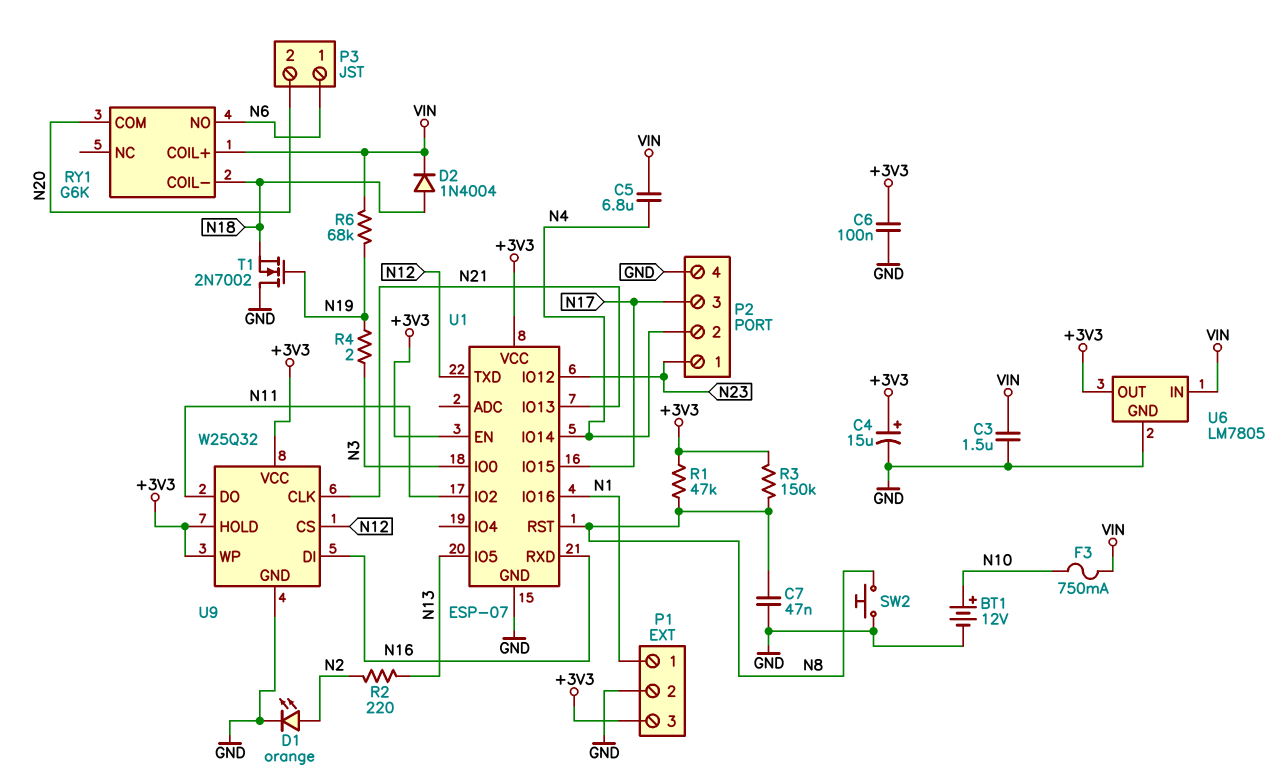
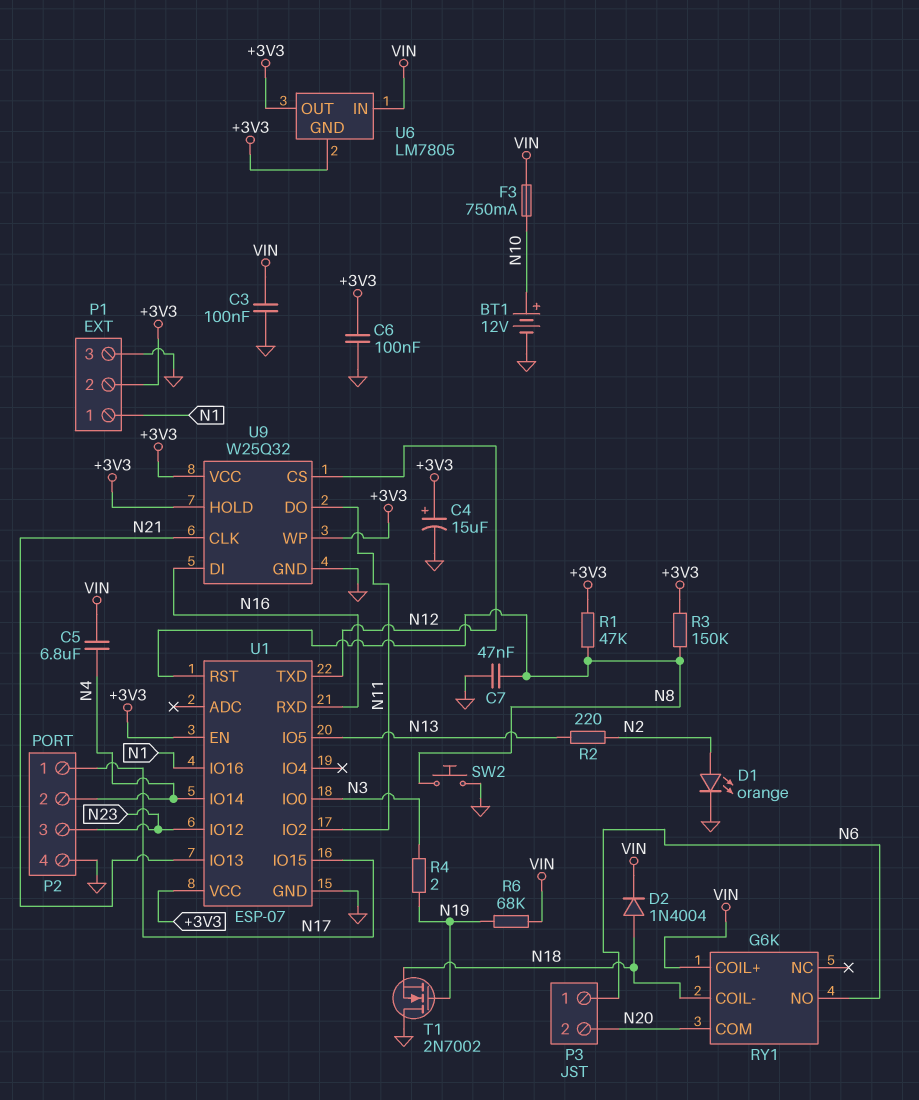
C3: 1.5uF (GND, VIN) -> 100nF (GND, VIN)
P1 pin 2: GND -> +3V3
P1 pin 3: +3V3 -> GND
P2 pin 1: N23 -> N17
P2 pin 3: N17 -> N23
U6 pin GND: GND -> +3V3

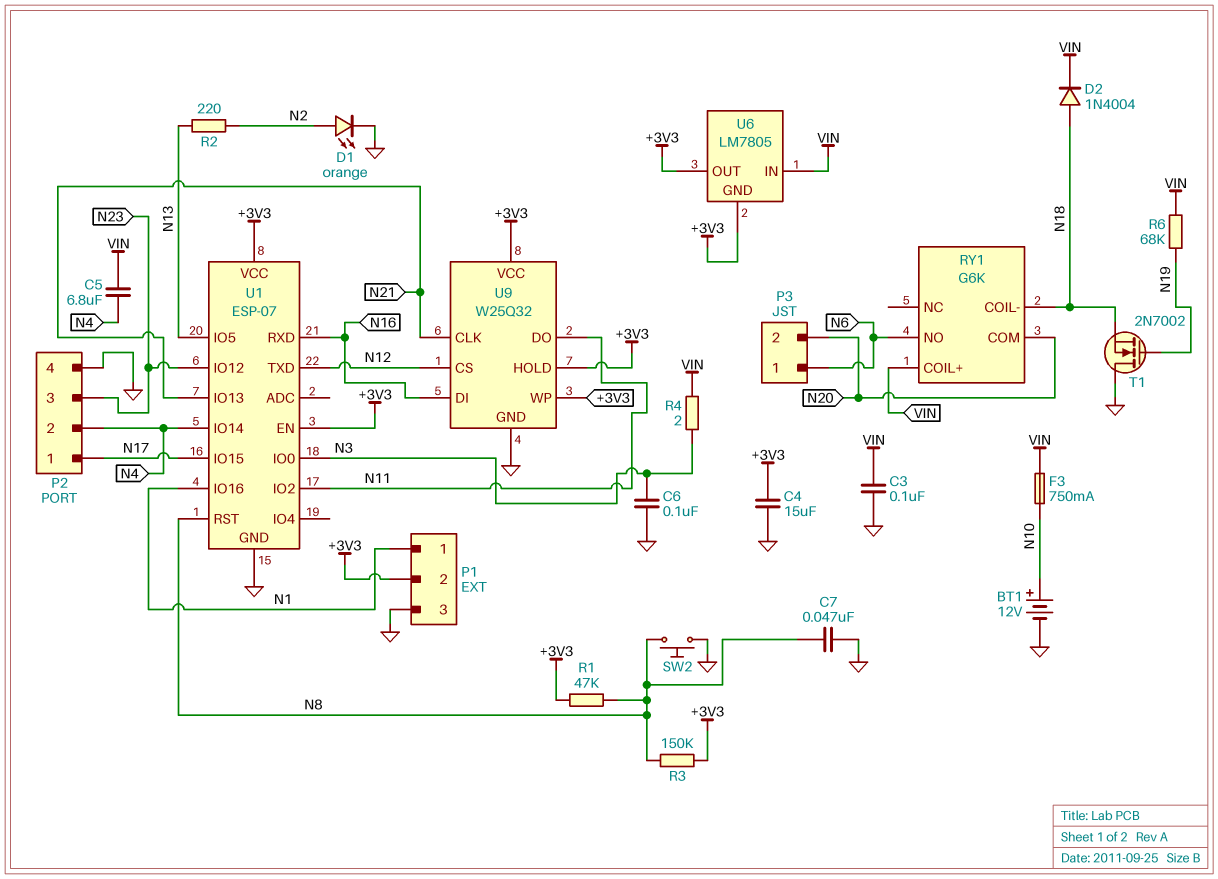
C4: 15uF (plus +3V3, minus GND) -> 15uF (+3V3, GND)
C6: 100nF (+3V3, GND) -> 100nF (GND, N3)
R4: 2 (N3, N19) -> 2 (N3, VIN)

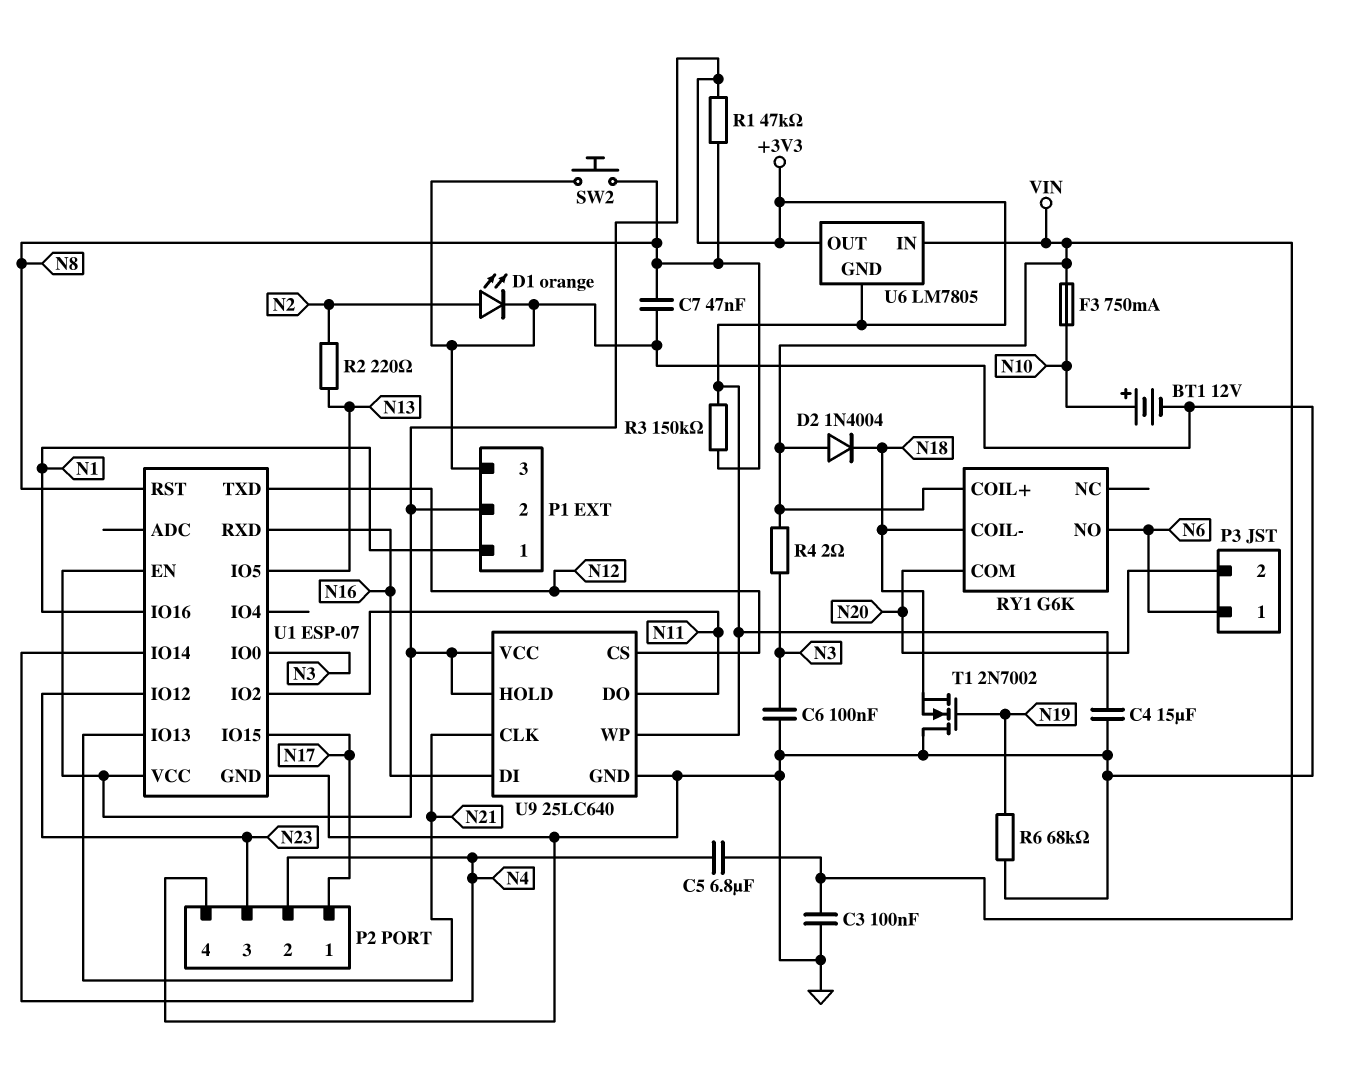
D2: diode 1N4004 (A N18, K VIN) -> diode 1N4004 (A VIN, K N18)
R6: 68k (N19, VIN) -> 68k (GND, N19)
U9: W25Q32 -> 25LC640

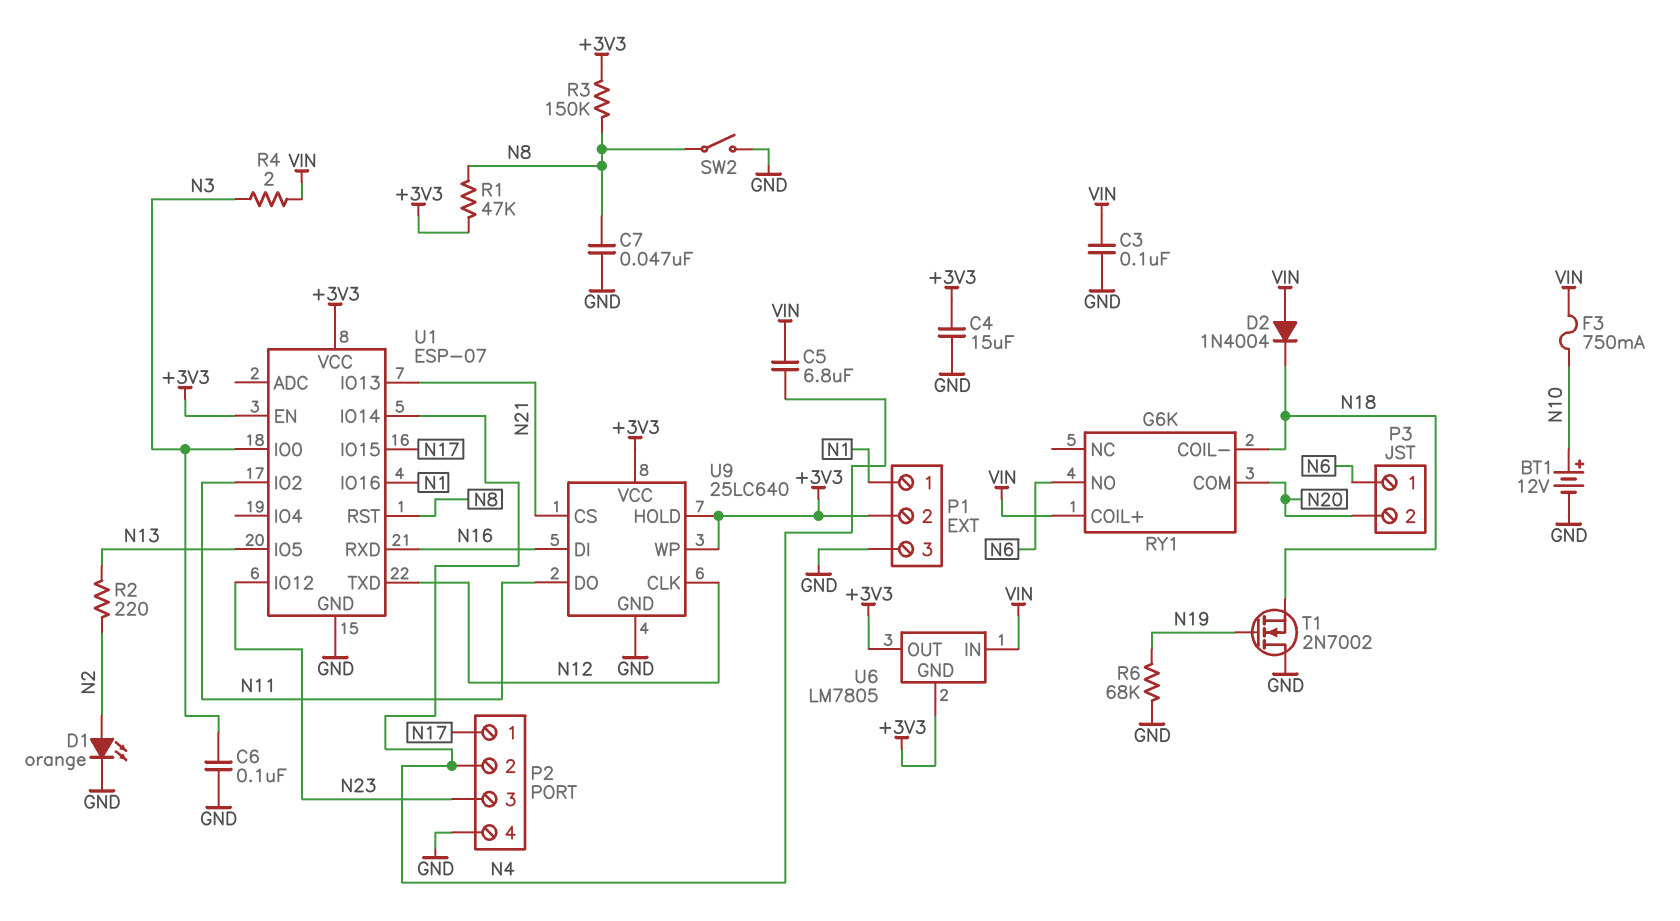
SW2: button (GND, N8) -> switch (GND, N8)
U9 pin CLK: N21 -> N12
U9 pin CS: N12 -> N21

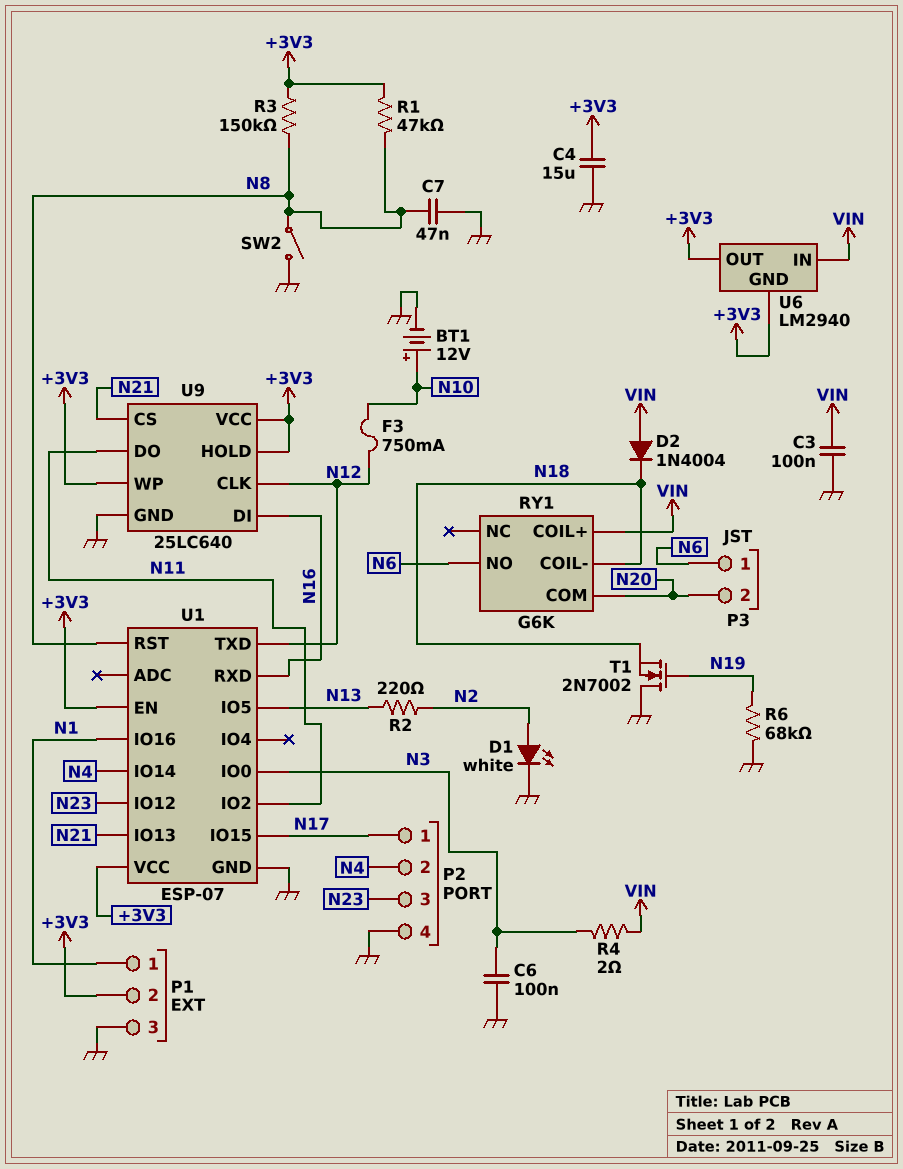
C5: 6.8uF (N4, VIN) -> none
D1: LED orange (A N2, K GND) -> LED white (A N2, K GND)
F3: 750mA (N10, VIN) -> 750mA (N10, N12)
U6: LM7805 -> LM2940

